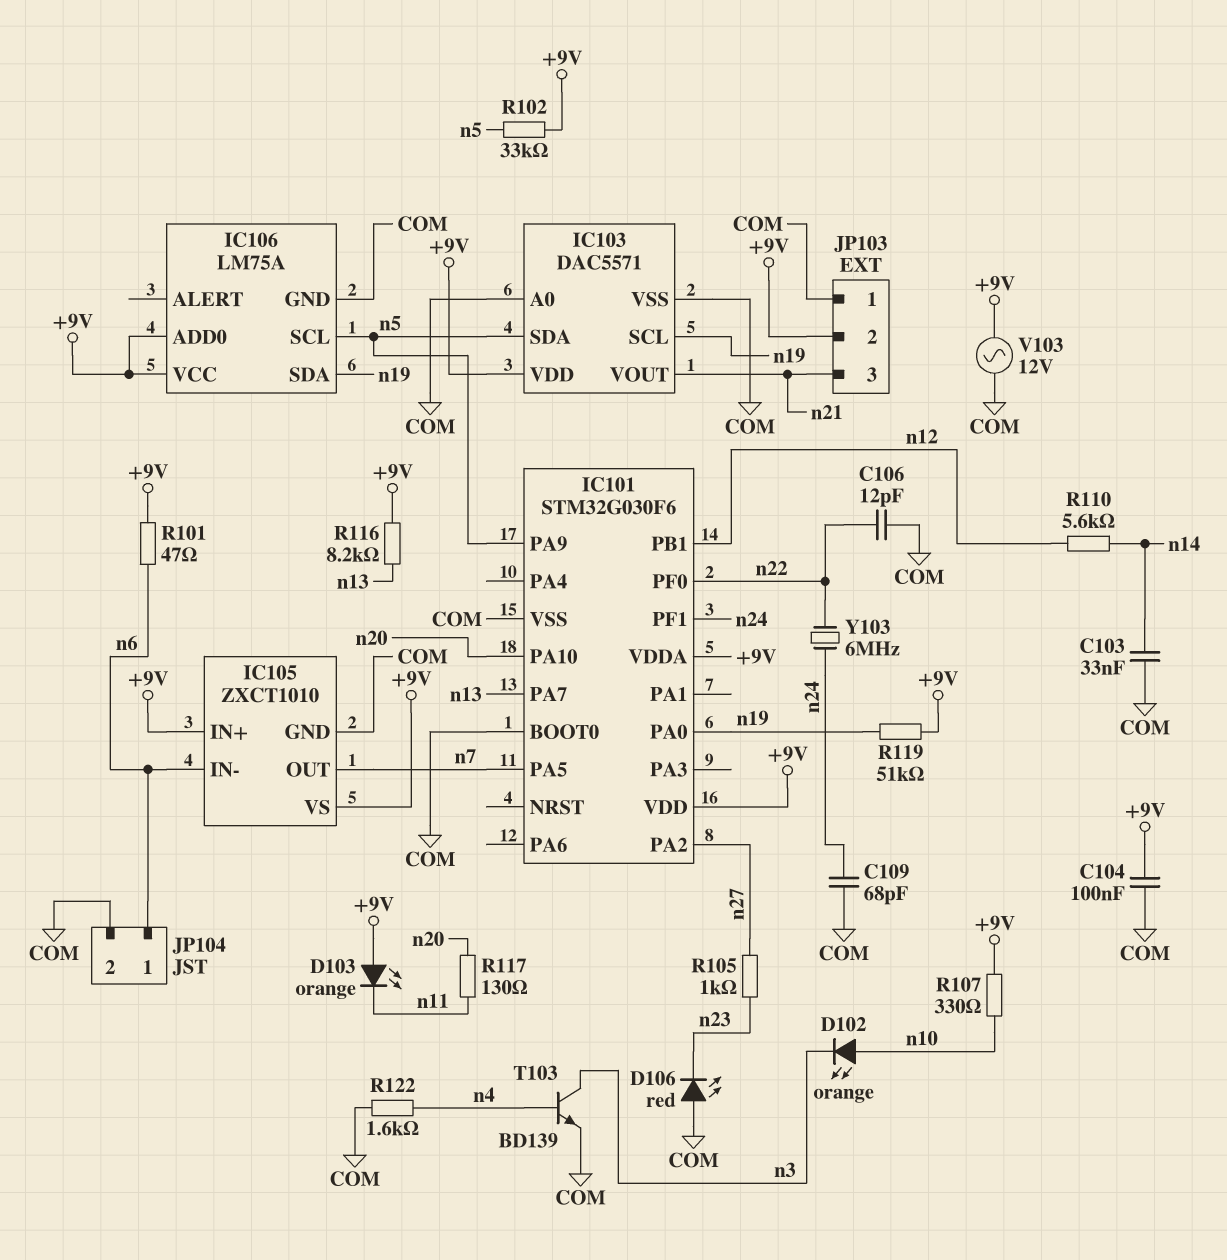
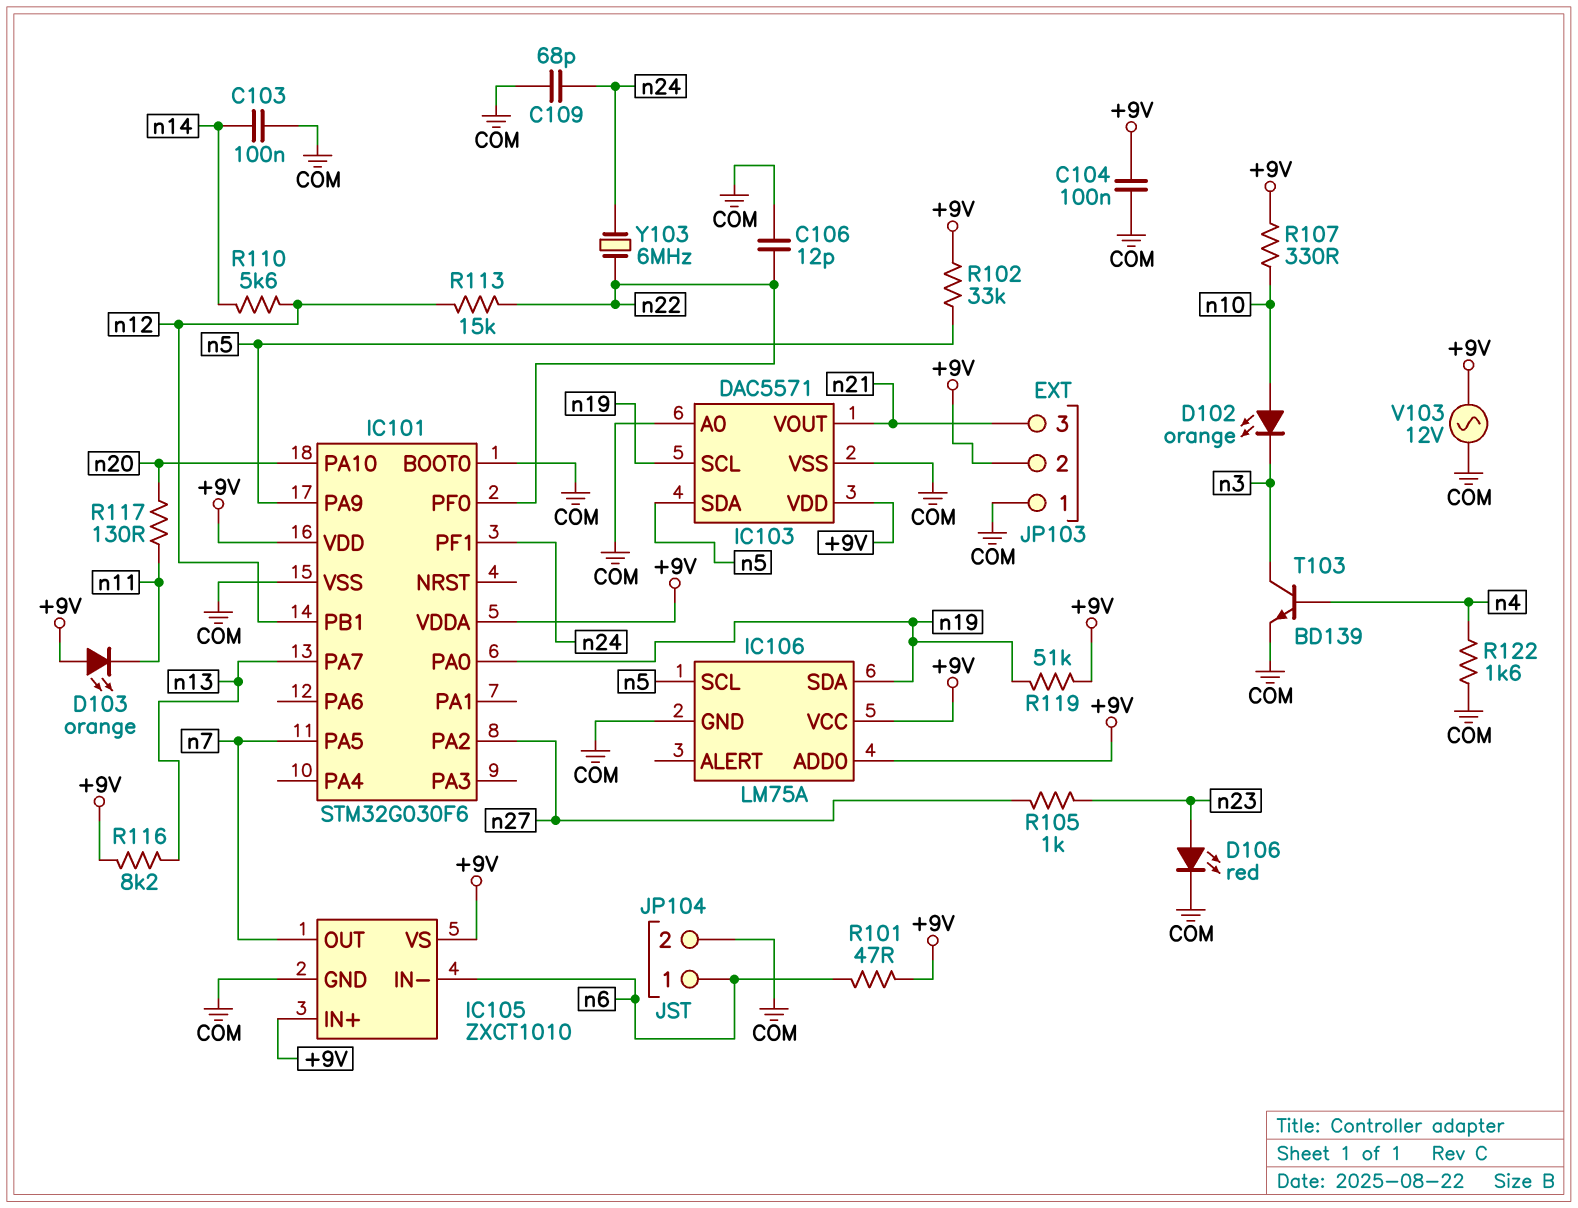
C103: 33nF (COM, n14) -> 100nF (COM, n14)
D106: LED red (A COM, K n23) -> LED red (A n23, K COM)
R113: none -> 15k (n12, n22)

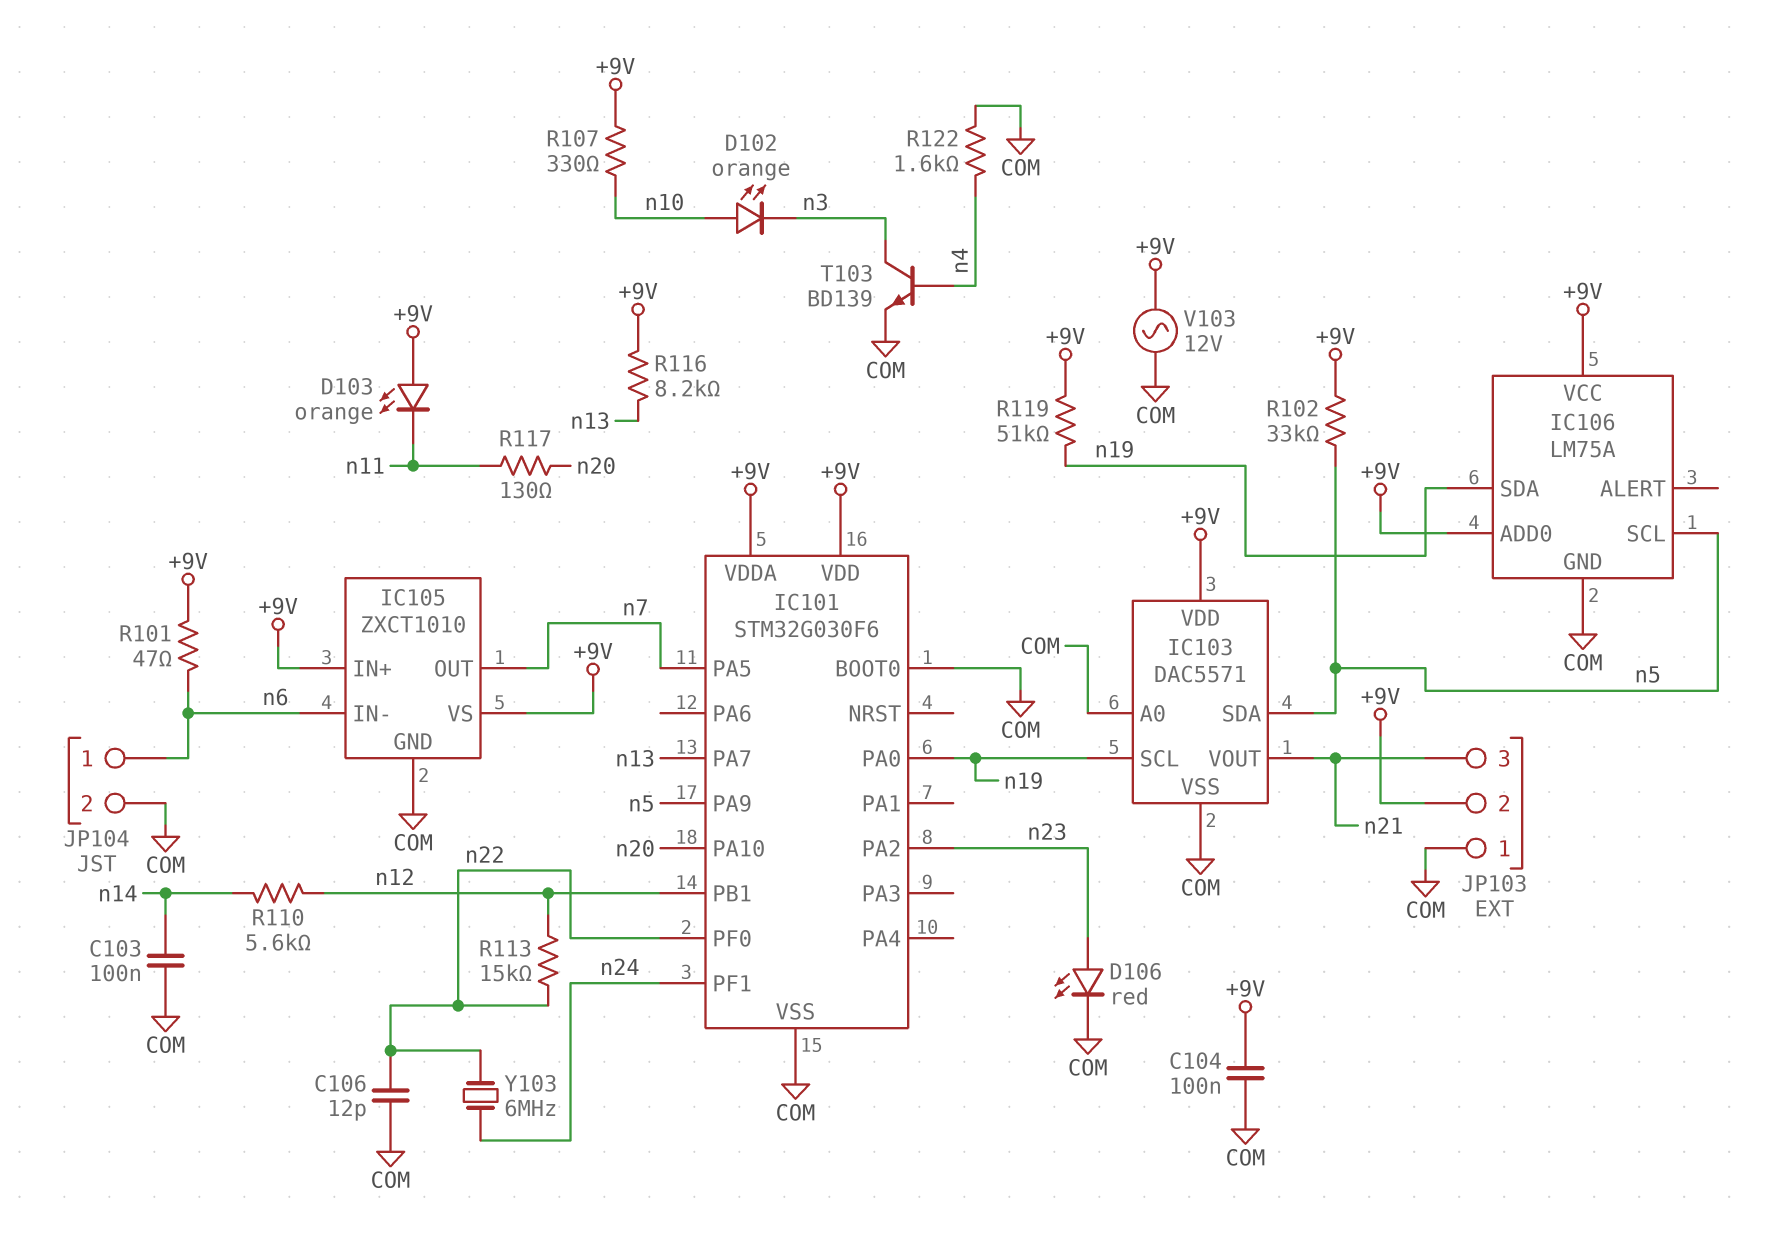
C109: 68pF (COM, n24) -> none
IC101 pin PA2: n27 -> n23
R105: 1k (n23, n27) -> none

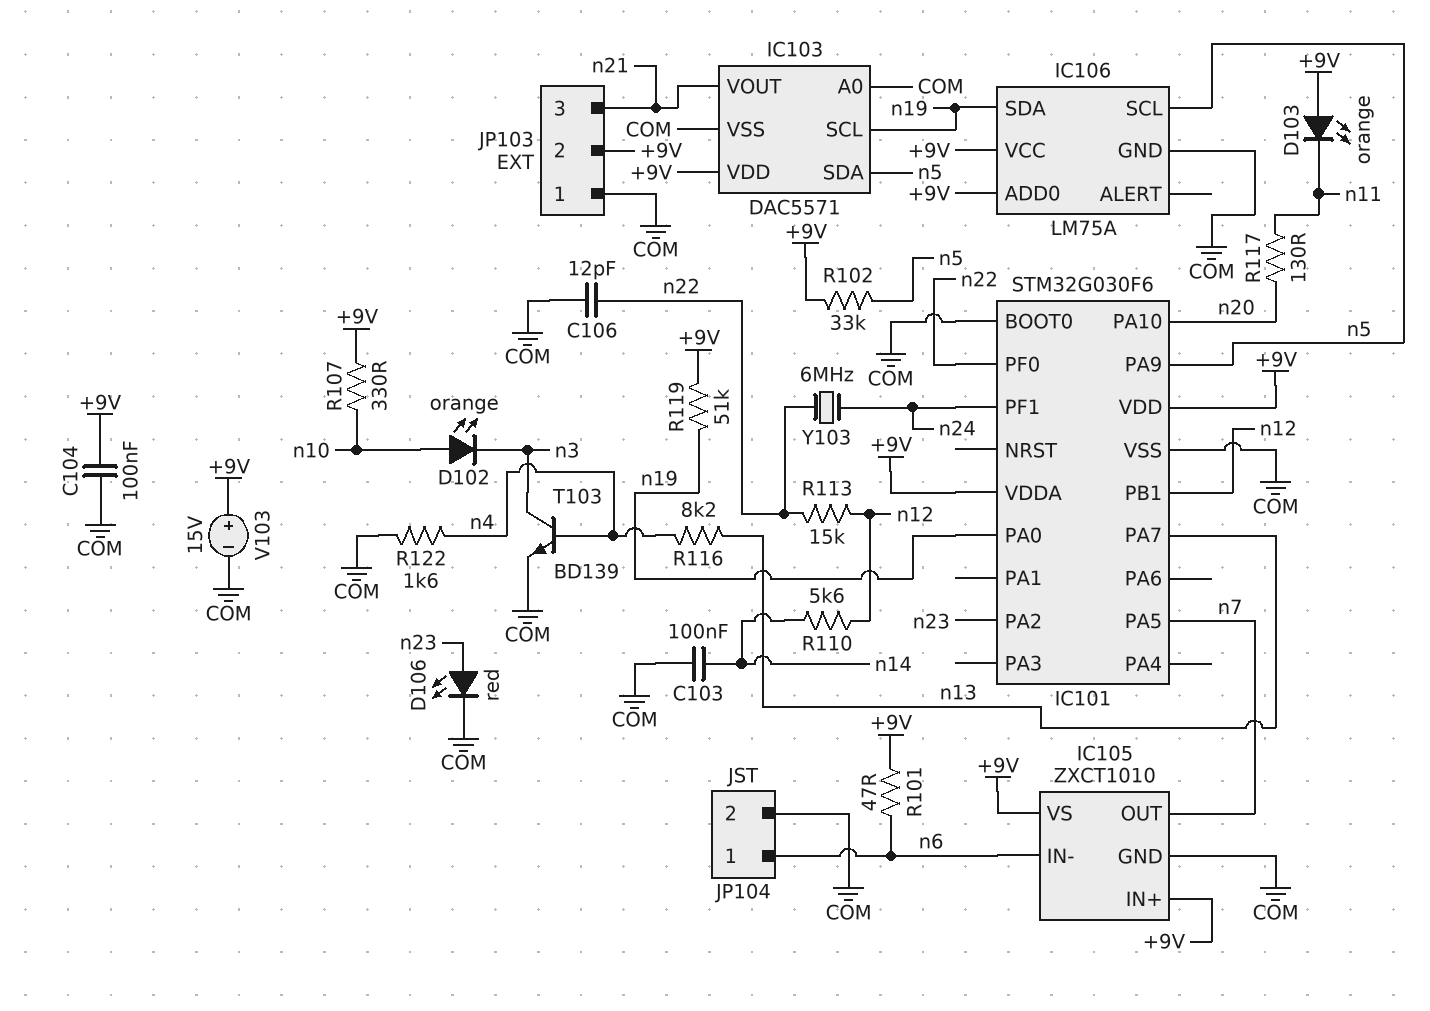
R116: 8.2k (+9V, n13) -> 8.2k (n4, n13)
V103: AC 12V (+9V, COM) -> 15V (plus +9V, minus COM)

